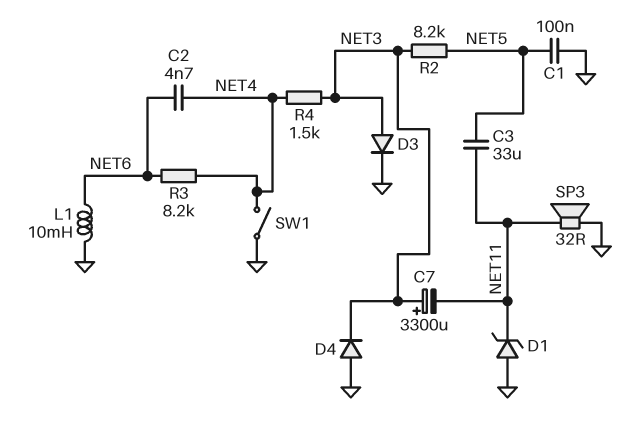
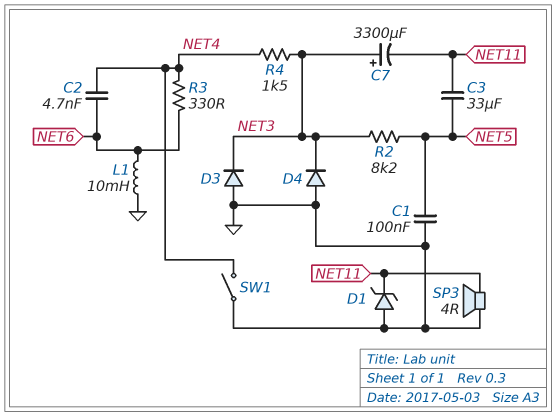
D3: diode (A NET3, K GND) -> diode (A GND, K NET3)
R3: 8.2k (NET4, NET6) -> 330 (NET4, NET6)
SP3: speaker 32R (GND, NET11) -> speaker 4R (GND, NET11)

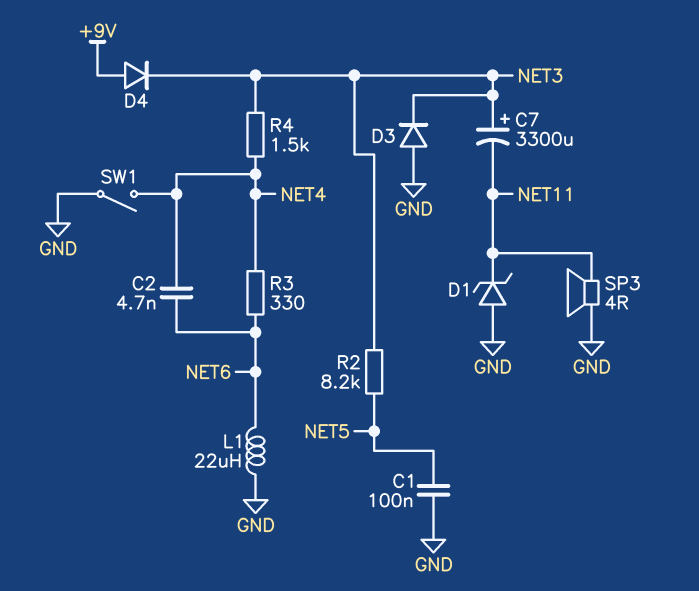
C3: 33uF (NET5, NET11) -> none
D4: diode (A GND, K NET3) -> diode (A +9V, K NET3)
L1: 10mH (GND, NET6) -> 22uH (GND, NET6)

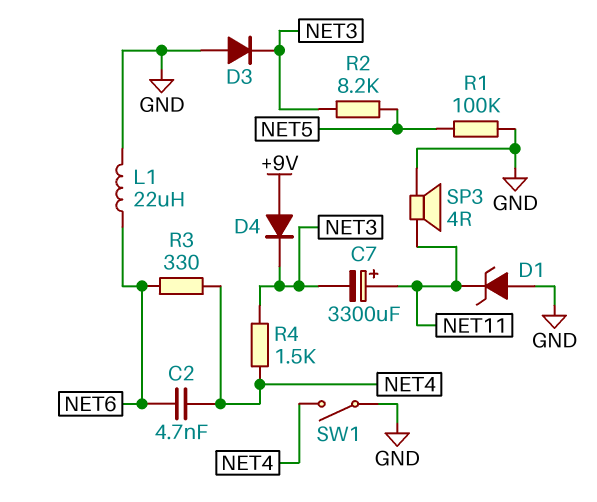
C1: 100nF (GND, NET5) -> none
C7: 3300uF (plus NET3, minus NET11) -> 3300uF (plus NET11, minus NET3)
R1: none -> 100k (GND, NET5)

